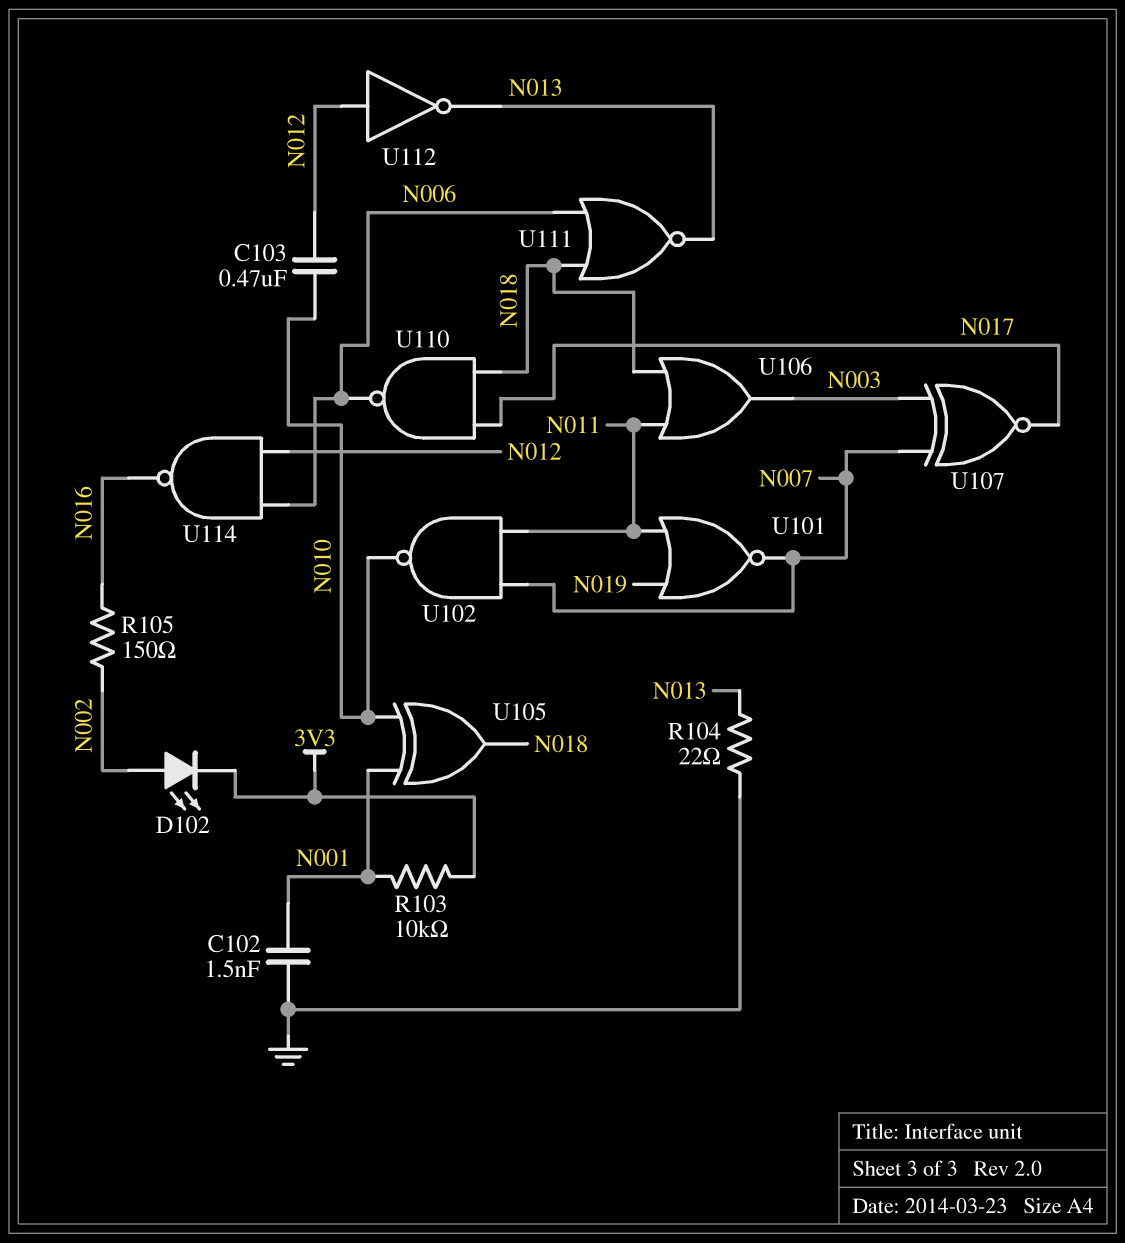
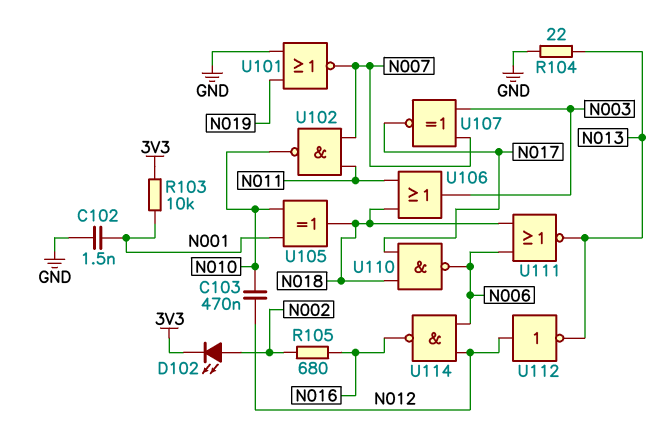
R105: 150 (N002, N016) -> 680 (N002, N016)
U101: NOR (in N011, in N019, out N007) -> NOR (in GND, in N019, out N007)

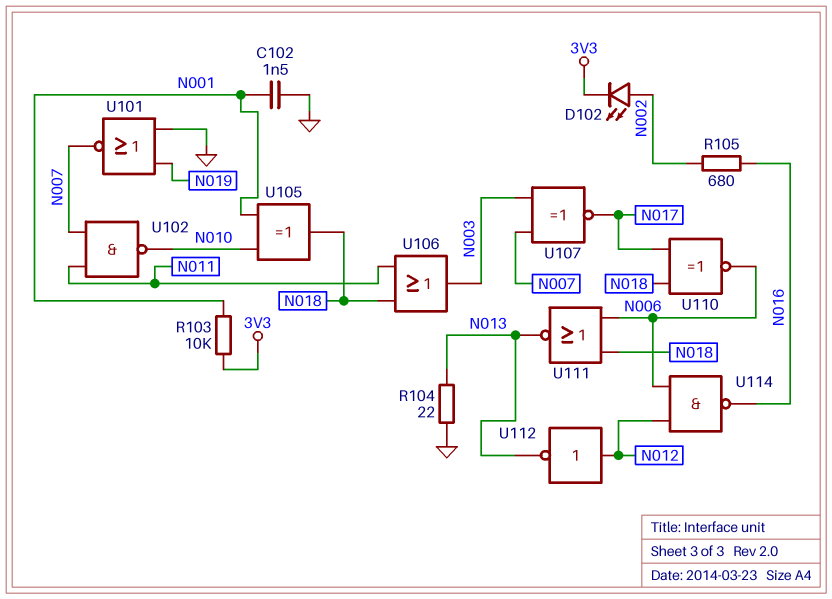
C103: 470nF (N010, N012) -> none
U110: NAND (in N017, in N018, out N006) -> XNOR (in N017, in N018, out N006)

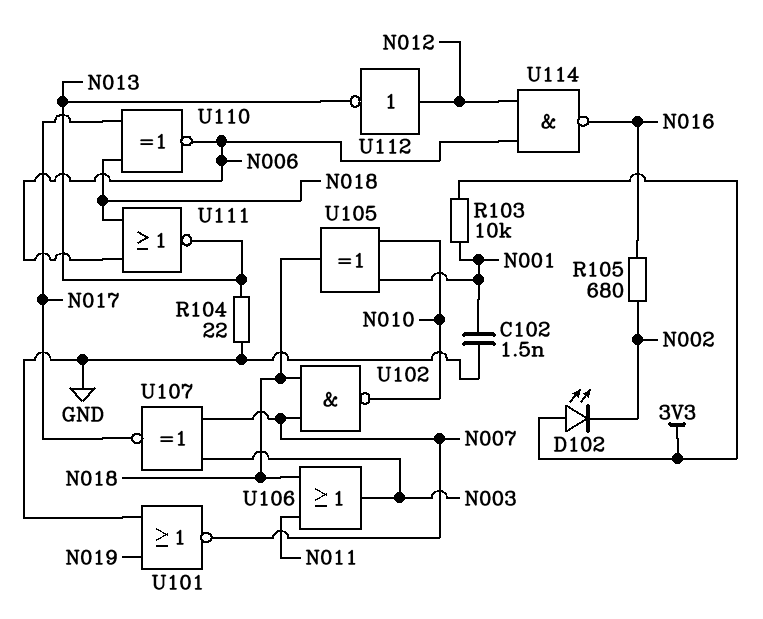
D102: LED (A N002, K 3V3) -> LED (A 3V3, K N002)
U102: NAND (in N007, in N011, out N010) -> NAND (in N007, in N018, out N010)

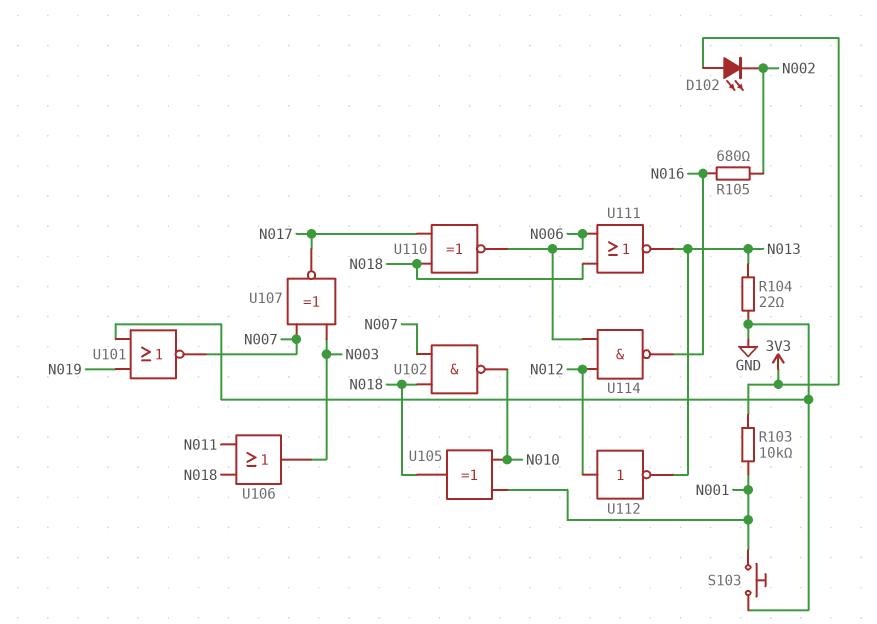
C102: 1.5nF (GND, N001) -> none
S103: none -> button (GND, N001)

